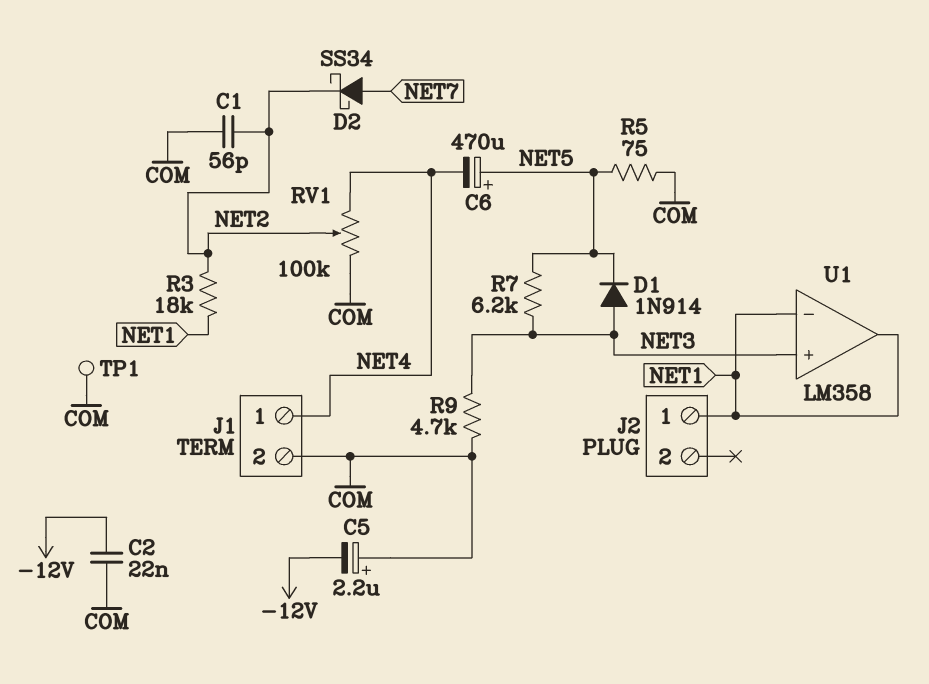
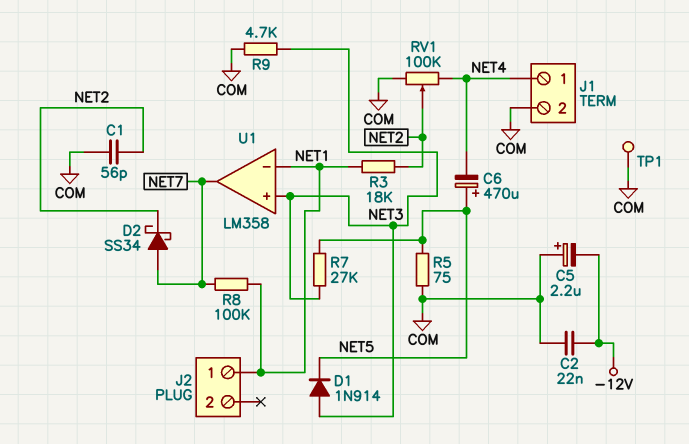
R7: 6.2k (NET3, NET5) -> 27k (NET3, NET5)
R8: none -> 100k (NET1, NET7)
U1 pin out: NET1 -> NET7

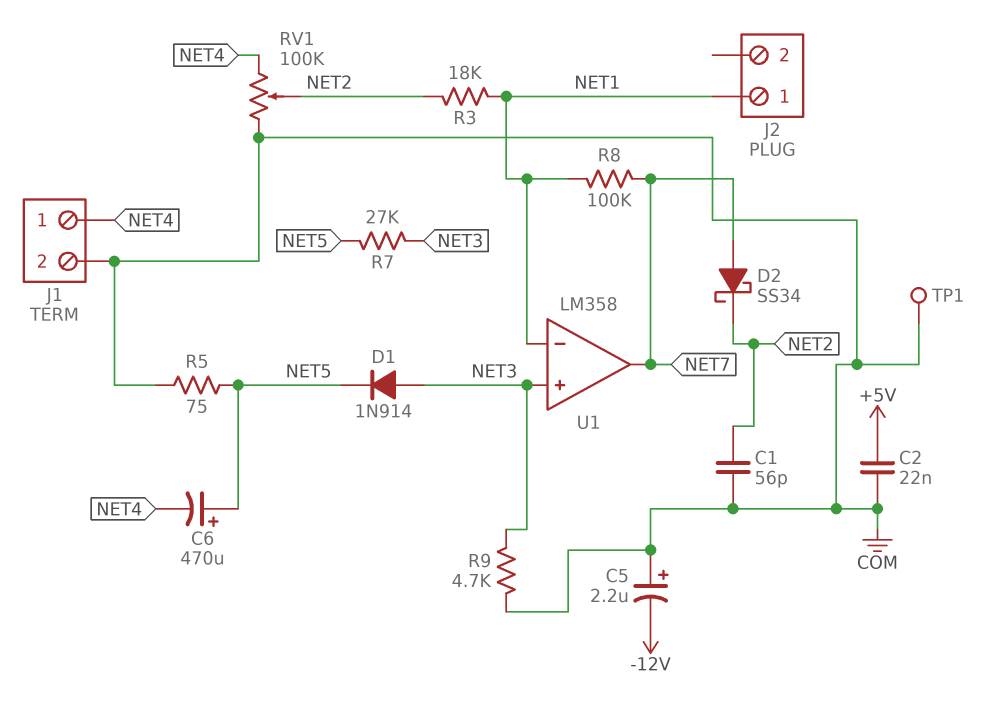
C2: 22nF (-12V, COM) -> 22nF (+5V, COM)

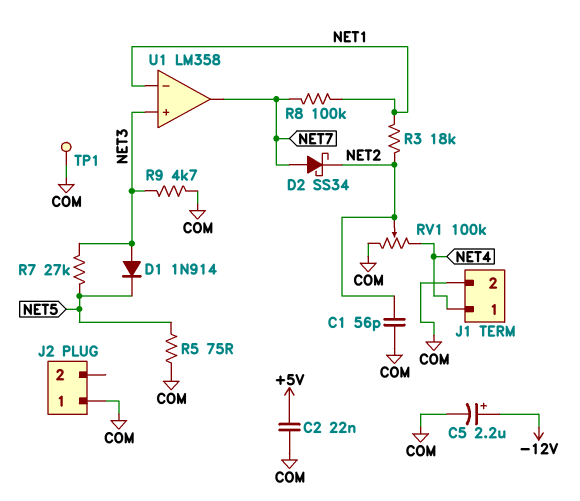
C5: 2.2uF (plus COM, minus -12V) -> 2.2uF (plus -12V, minus COM)
C6: 470uF (plus NET5, minus NET4) -> none
J2 pin 1: NET1 -> COM

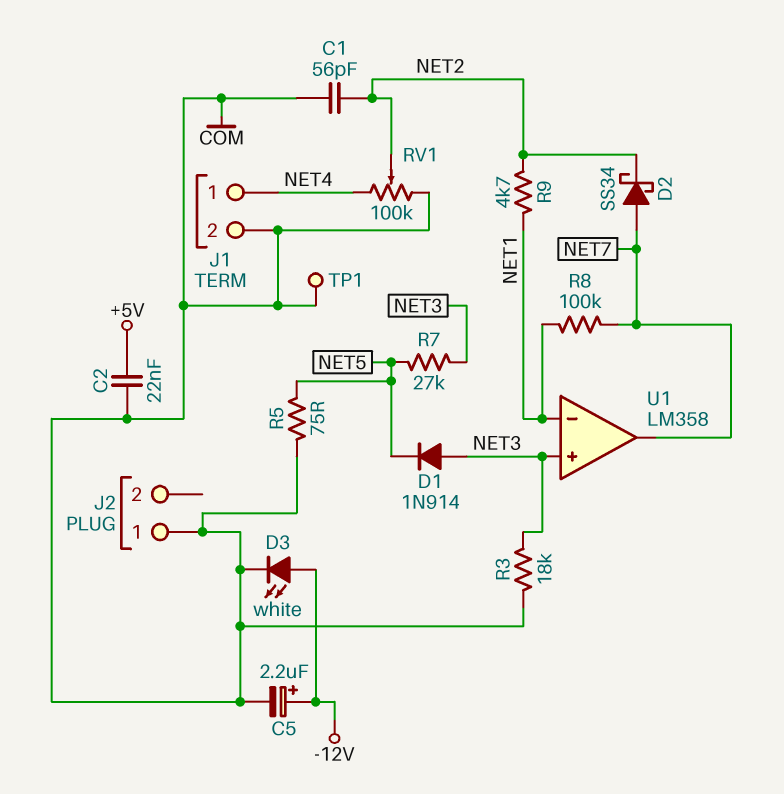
D3: none -> LED white (A -12V, K COM)
R3: 18k (NET1, NET2) -> 18k (COM, NET3)
R9: 4.7k (COM, NET3) -> 4.7k (NET1, NET2)

